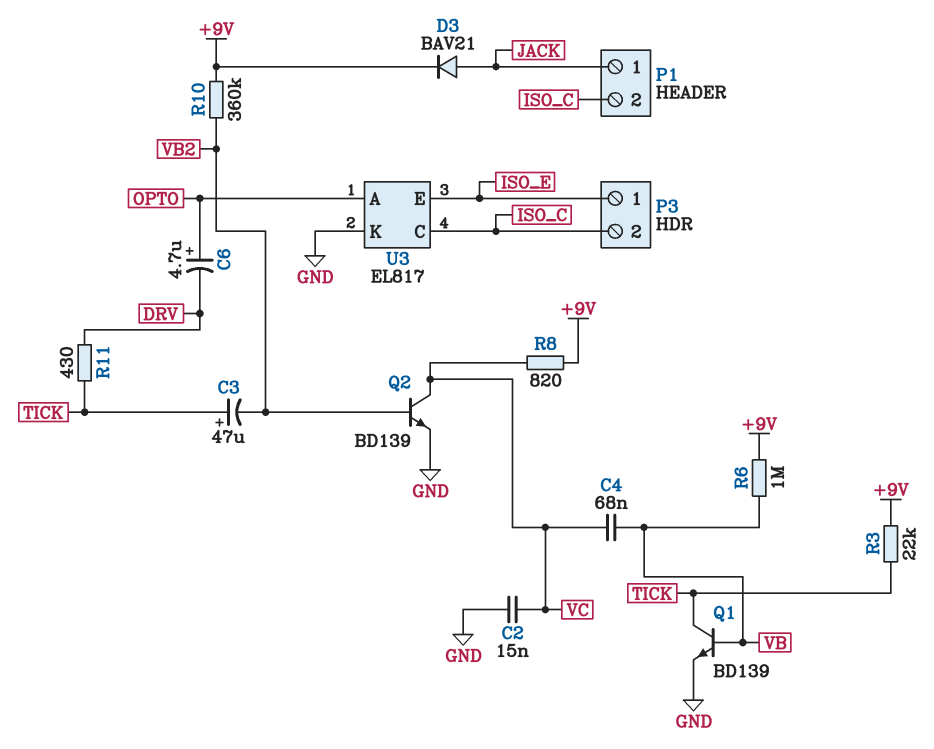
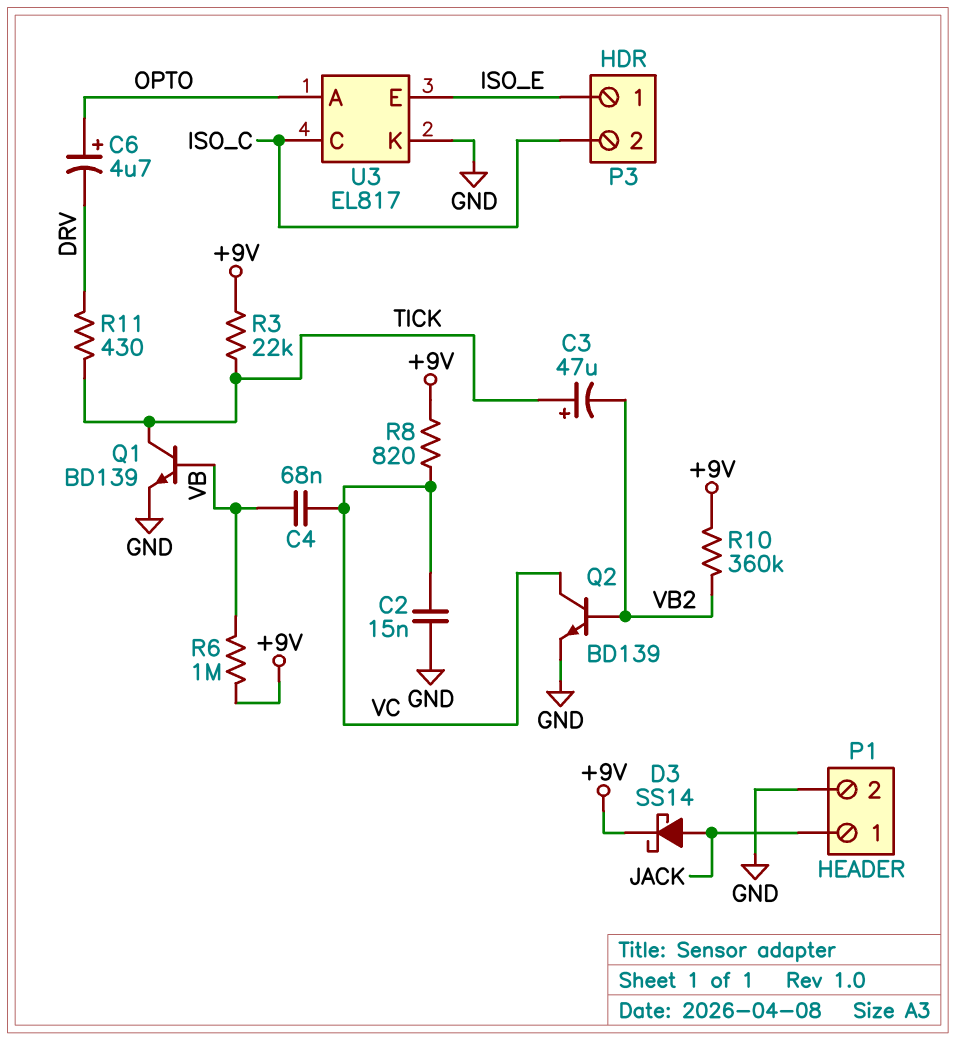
D3: diode BAV21 (A JACK, K +9V) -> schottky SS14 (A JACK, K +9V)
P1 pin 2: ISO_C -> GND

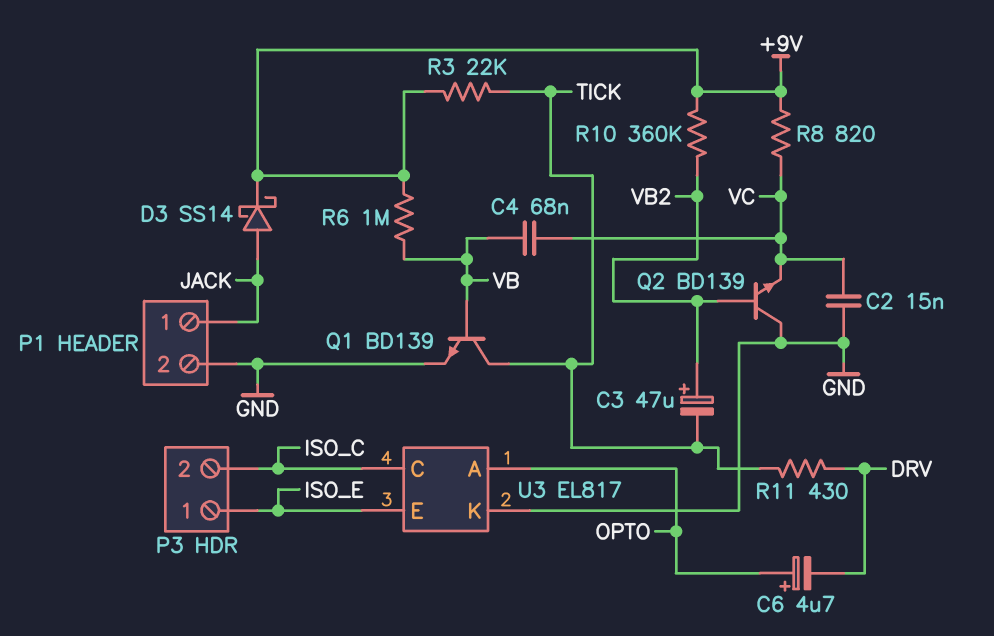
C3: 47uF (plus TICK, minus VB2) -> 47uF (plus VB2, minus TICK)
Q2: NPN BD139 (B VB2, C VC, E GND) -> NPN BD139 (B VB2, C GND, E VC)

